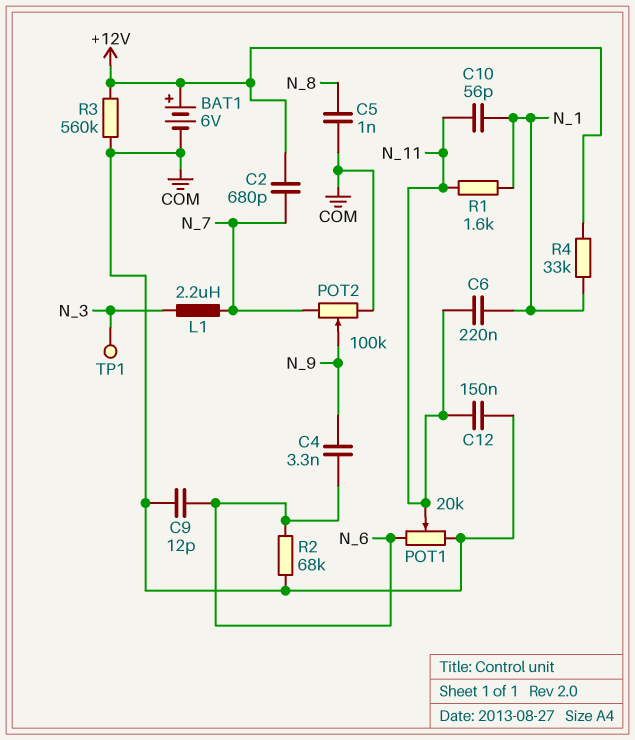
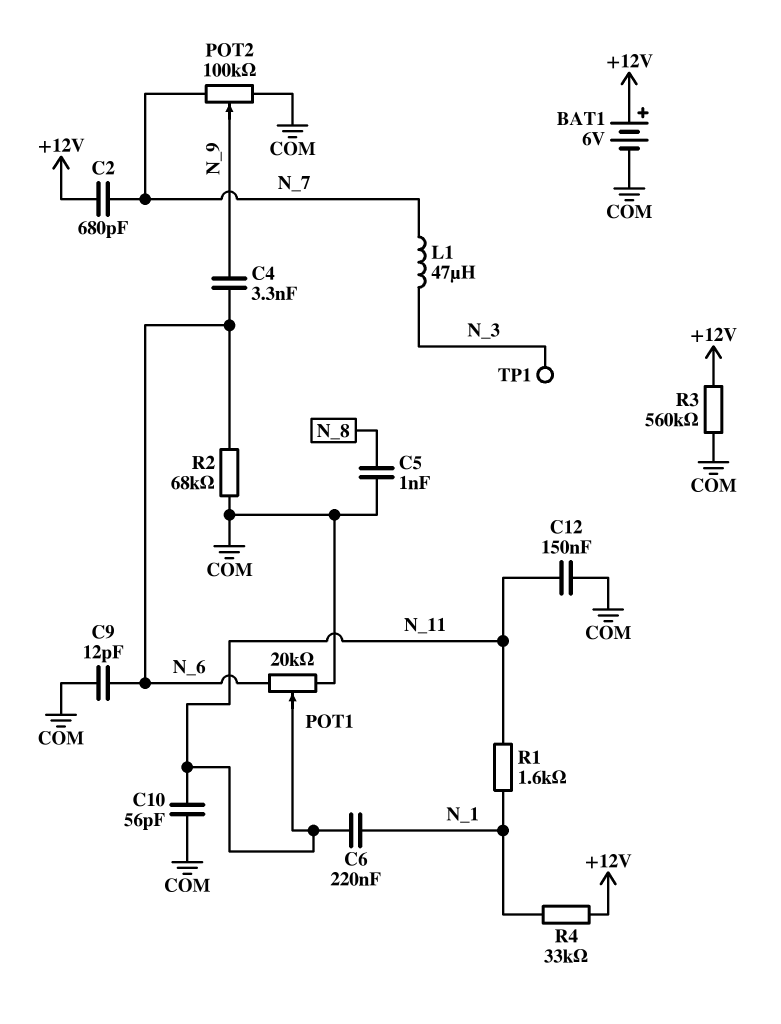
C10: 56pF (N_1, N_11) -> 56pF (COM, N_11)
L1: 2.2uH (N_3, N_7) -> 47uH (N_3, N_7)

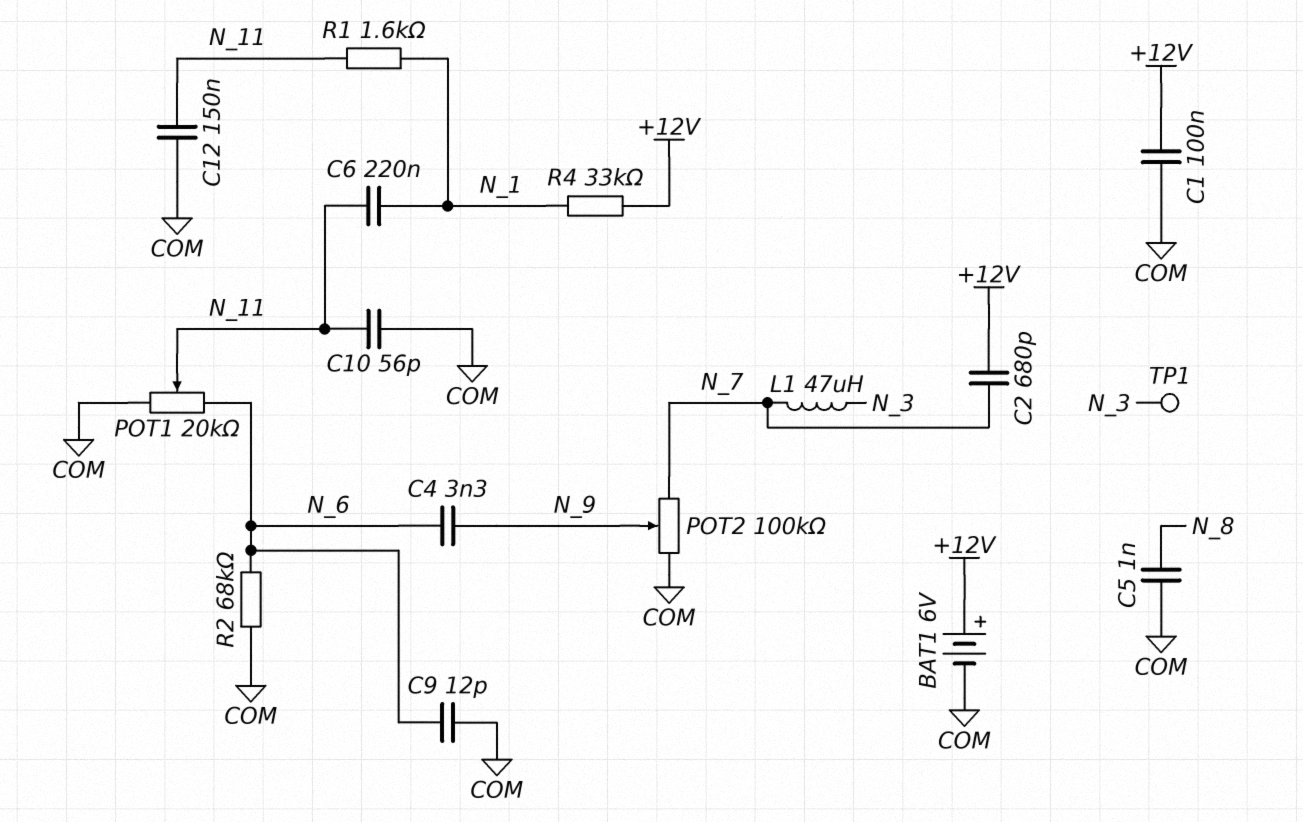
C1: none -> 100nF (+12V, COM)
R3: 560k (+12V, COM) -> none

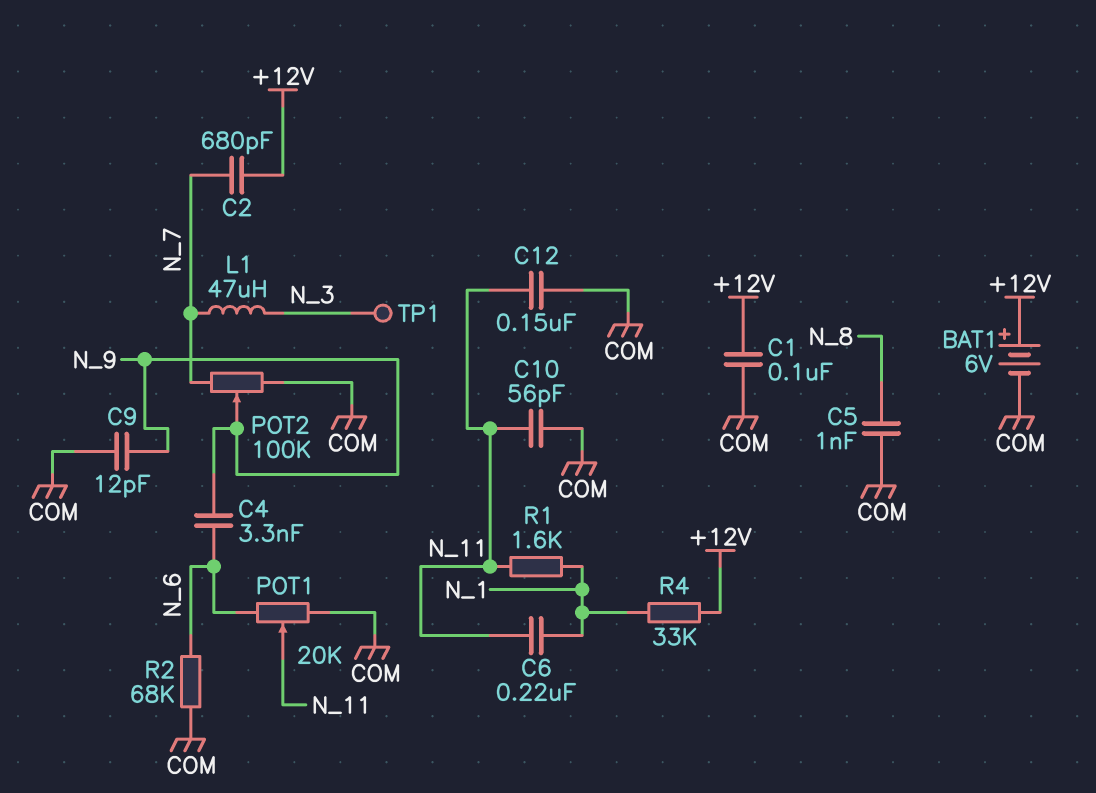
C9: 12pF (COM, N_6) -> 12pF (COM, N_9)

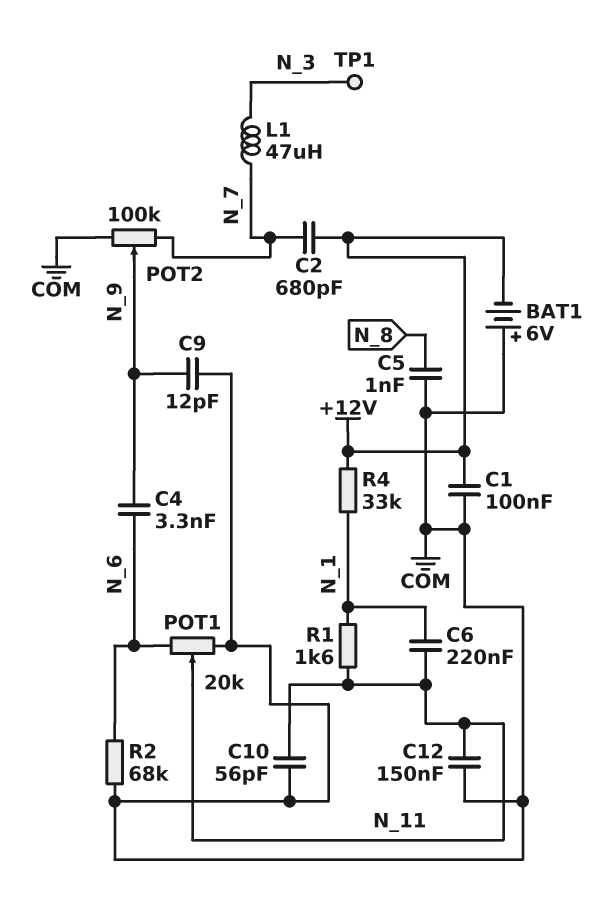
BAT1: 6V (plus +12V, minus COM) -> 6V (plus COM, minus +12V)

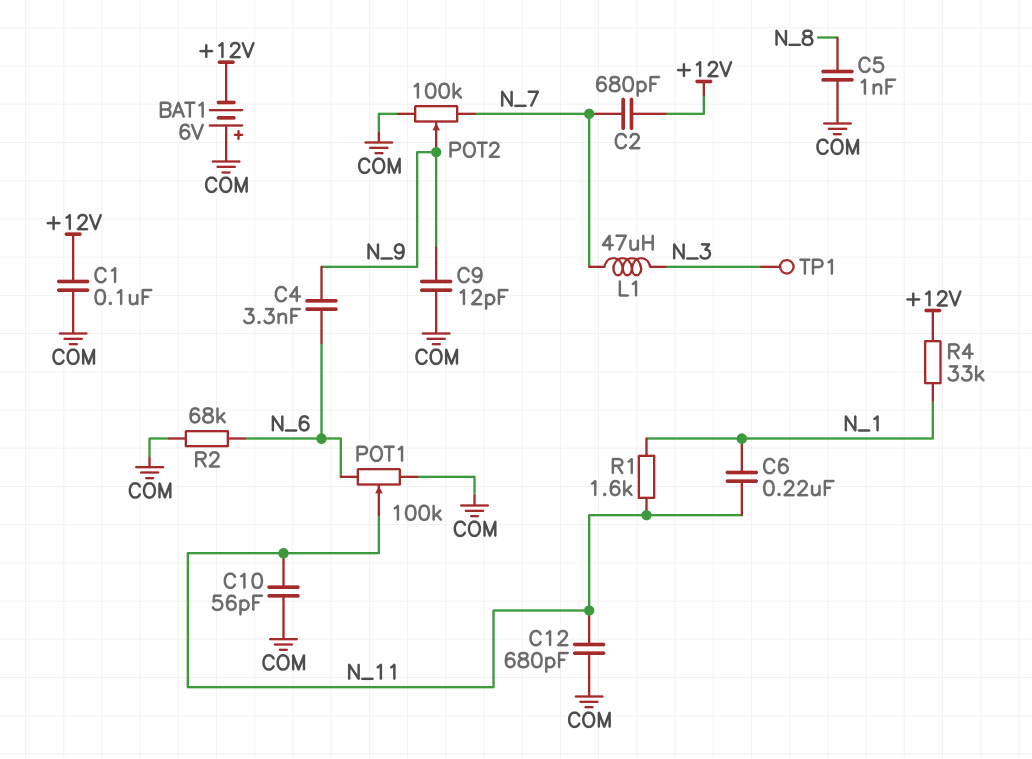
C12: 150nF (COM, N_11) -> 680pF (COM, N_11)
POT1: 20k (COM, N_6, wiper N_11) -> 100k (COM, N_6, wiper N_11)

